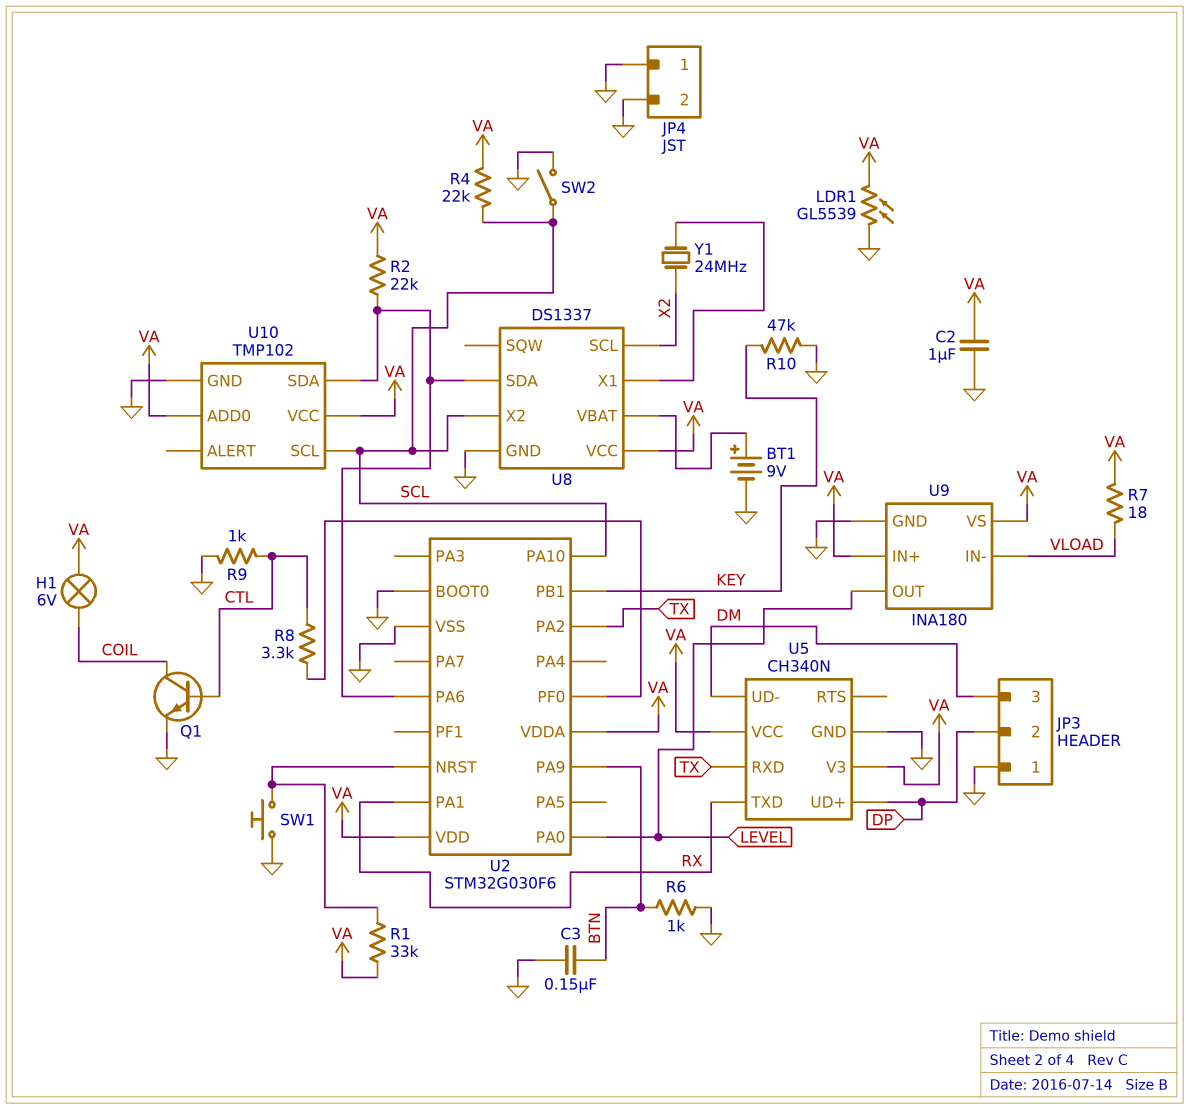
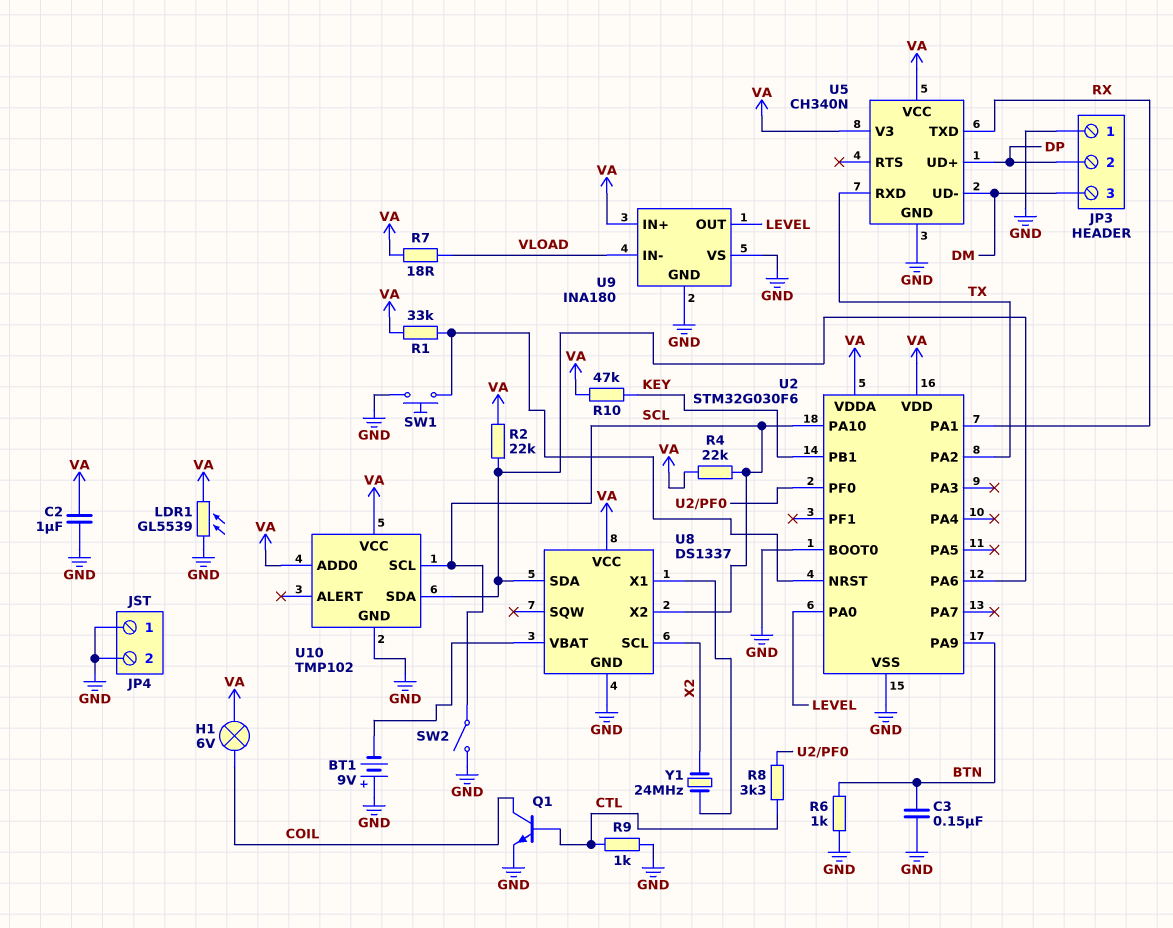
BT1: 9V (plus U8/VBAT, minus GND) -> 9V (plus GND, minus U8/VBAT)
R10: 47k (GND, KEY) -> 47k (KEY, VA)
U9 pin VS: VA -> GND

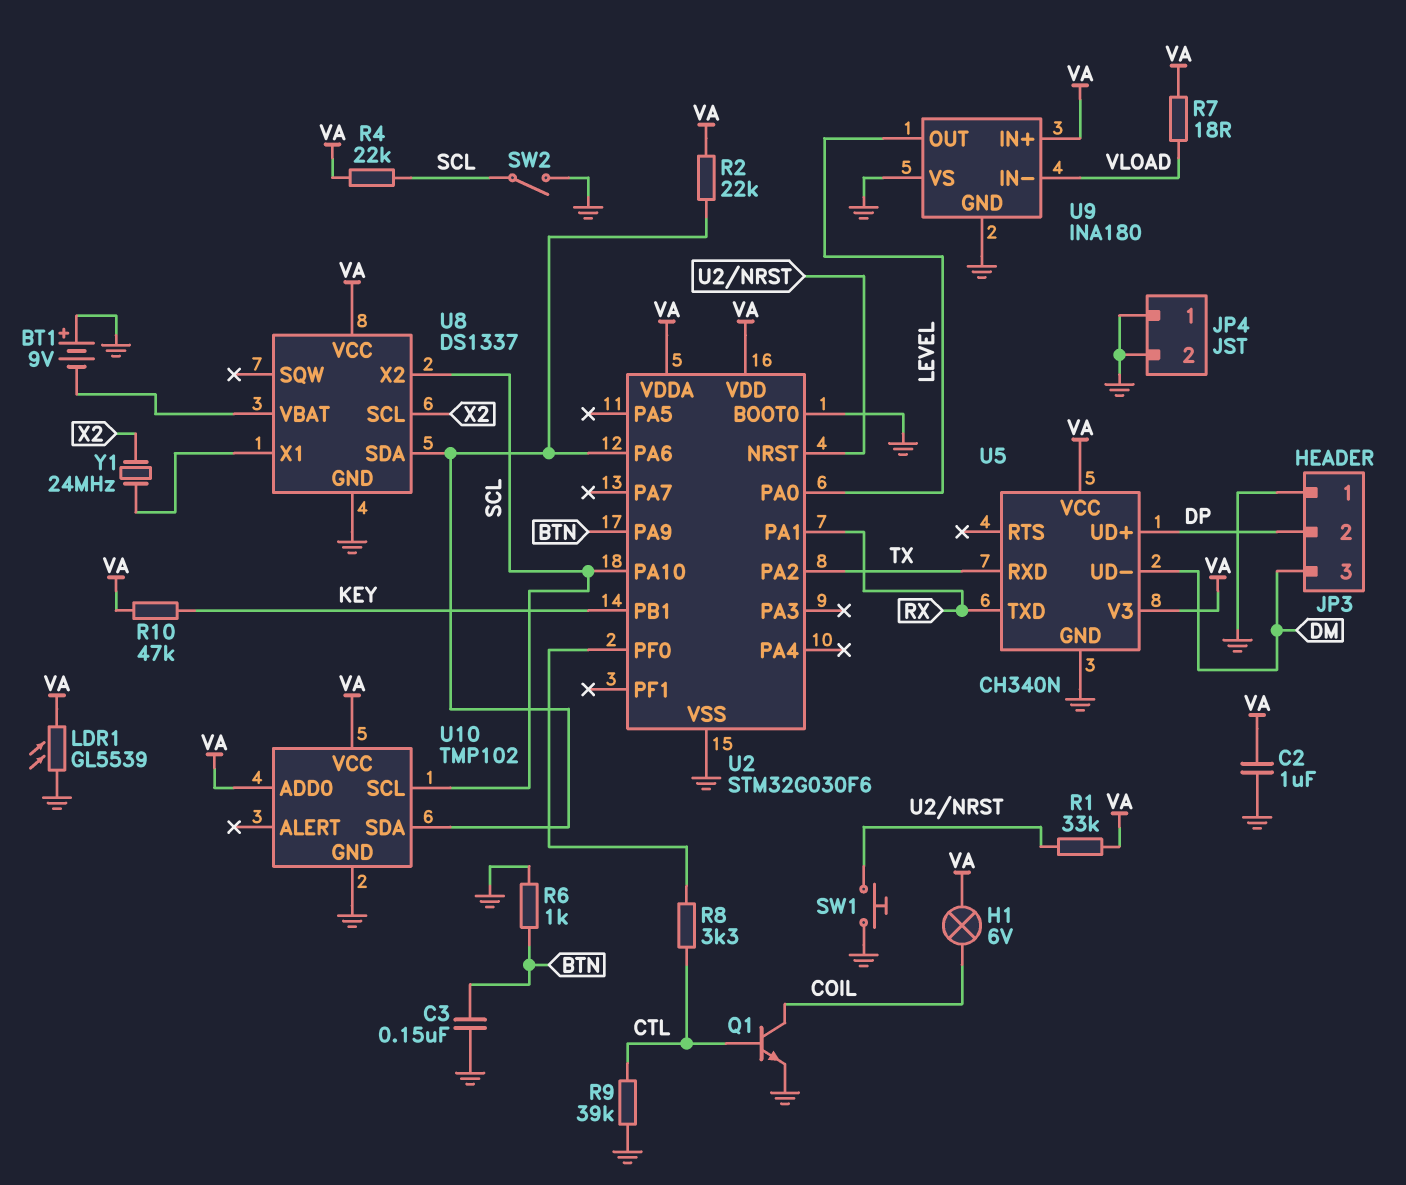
R9: 1k (CTL, GND) -> 39k (CTL, GND)

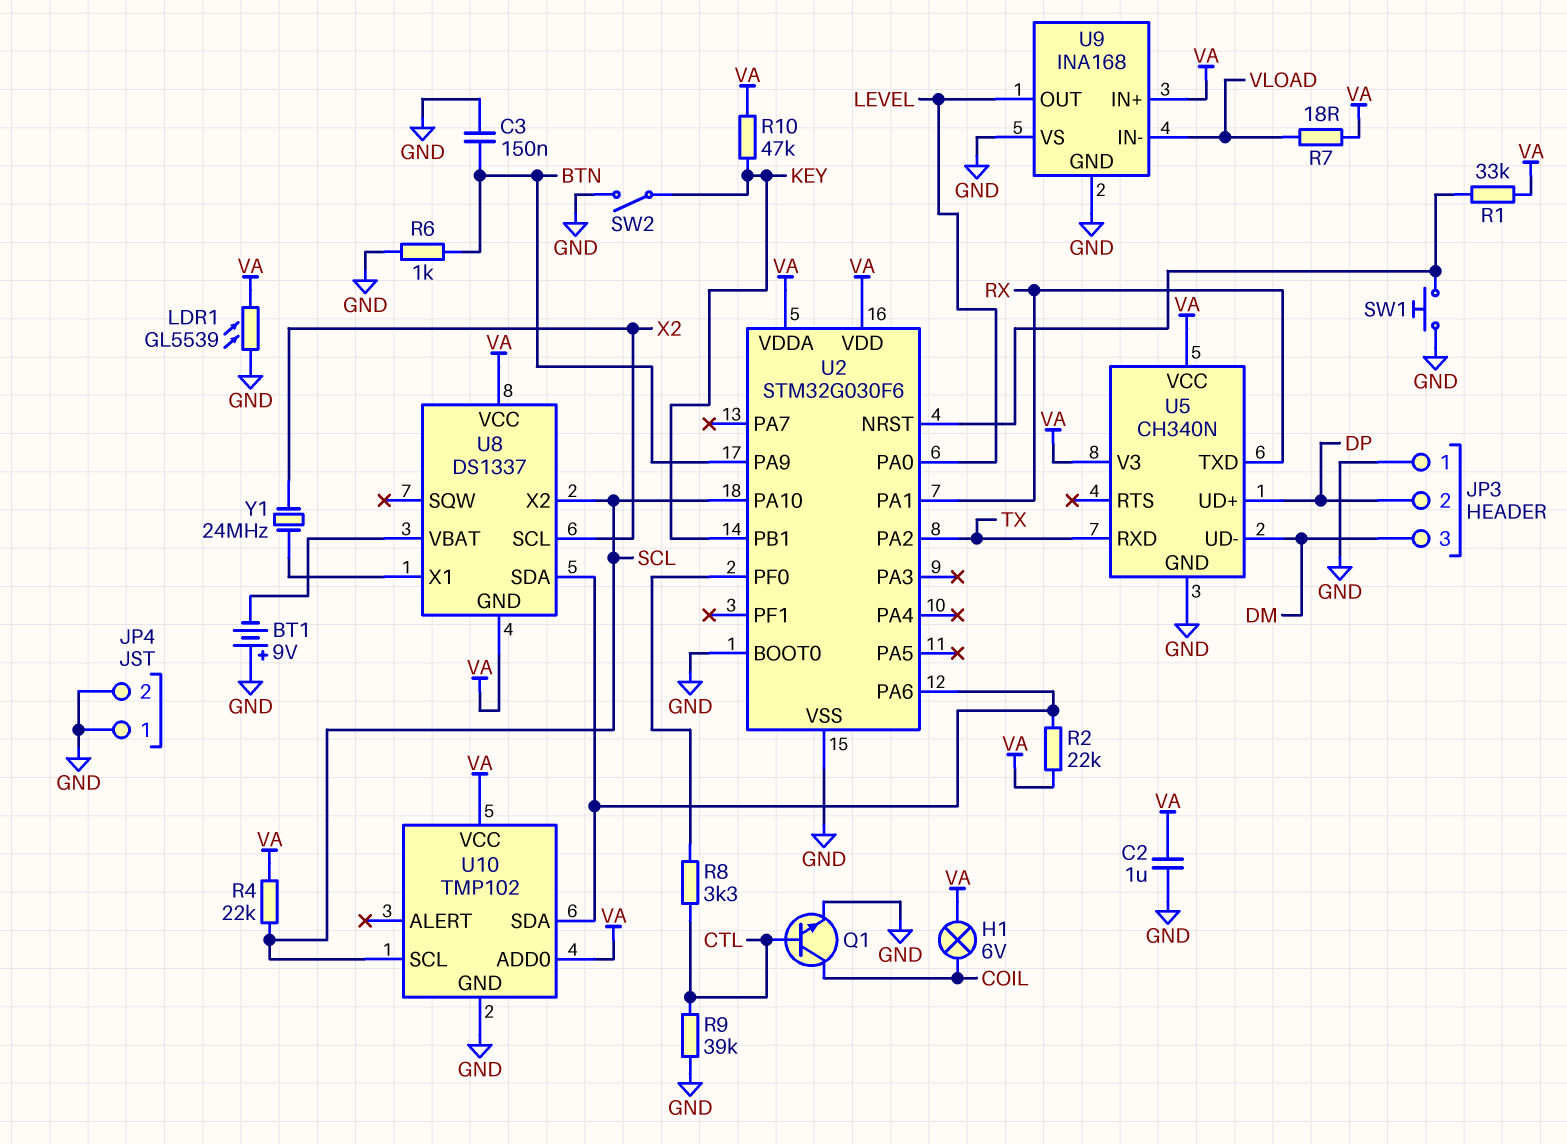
SW2: switch (GND, SCL) -> switch (GND, KEY)
U8 pin GND: GND -> VA
U9: INA180 -> INA168

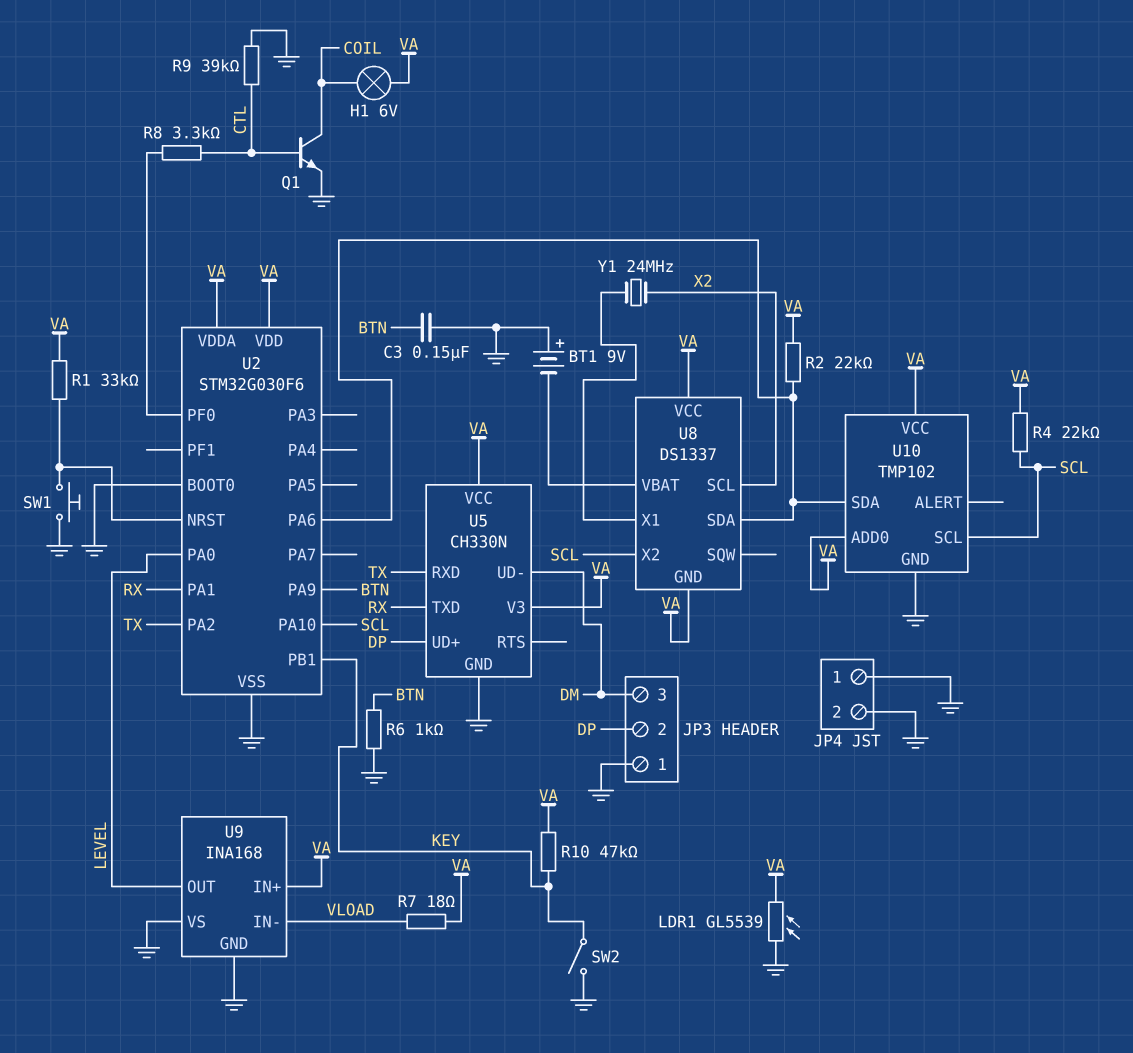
C2: 1uF (GND, VA) -> none
U5: CH340N -> CH330N

